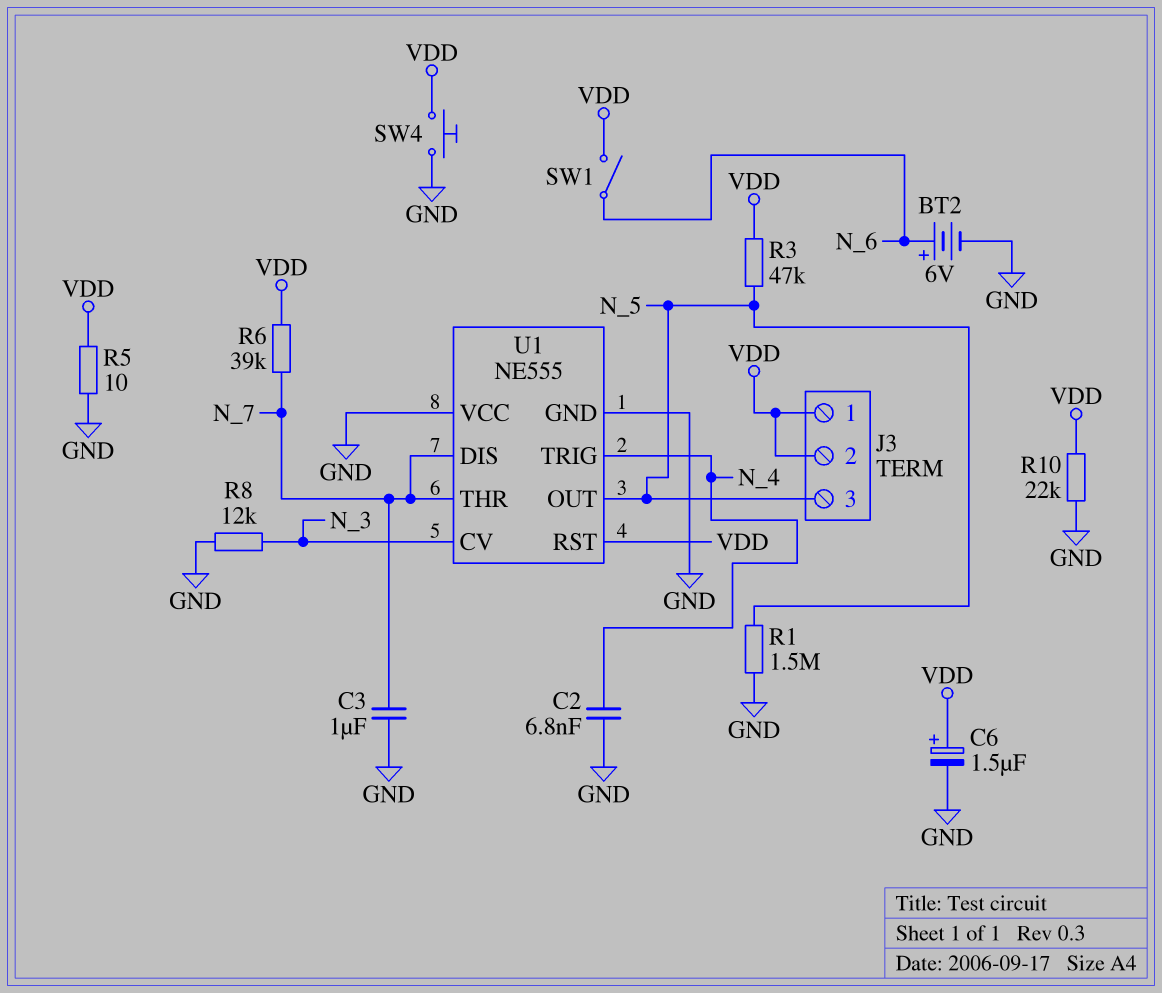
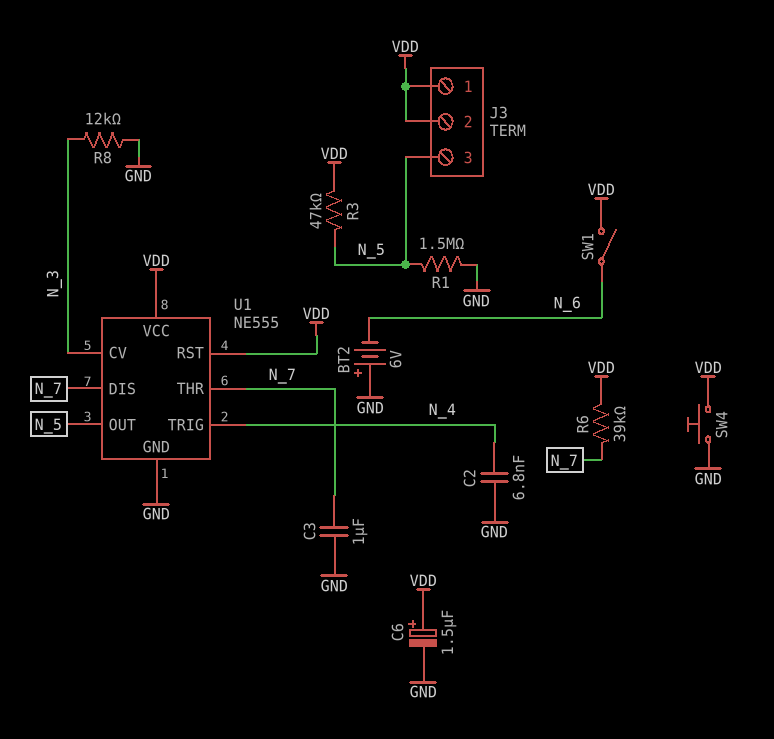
BT2: 6V (plus N_6, minus GND) -> 6V (plus GND, minus N_6)
R5: 10 (GND, VDD) -> none
R10: 22k (GND, VDD) -> none
U1 pin VCC: GND -> VDD

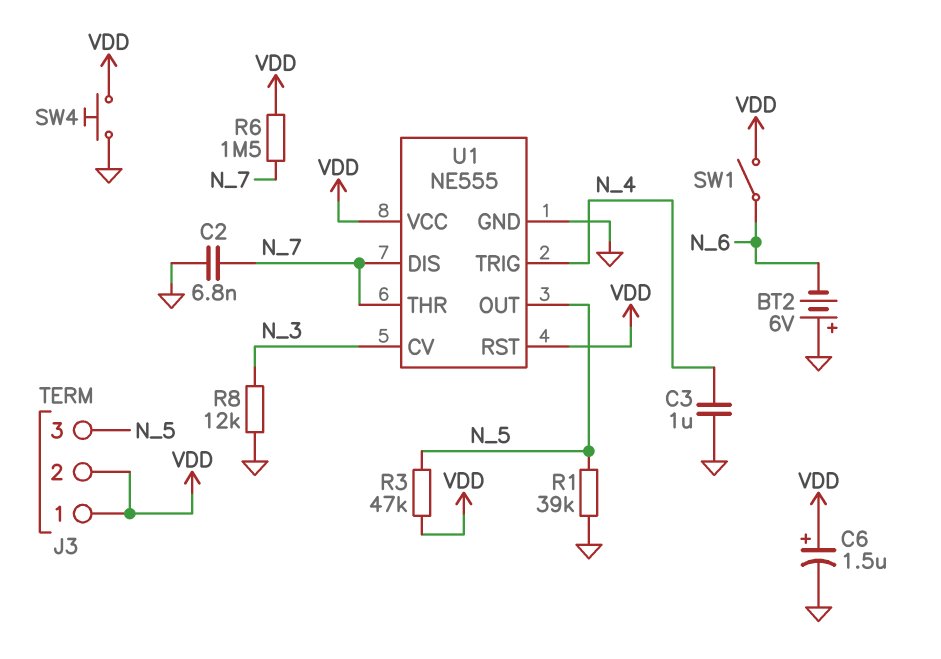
C2: 6.8nF (GND, N_4) -> 6.8nF (GND, N_7)
C3: 1uF (GND, N_7) -> 1uF (GND, N_4)
R1: 1.5M (GND, N_5) -> 39k (GND, N_5)
R6: 39k (N_7, VDD) -> 1.5M (N_7, VDD)

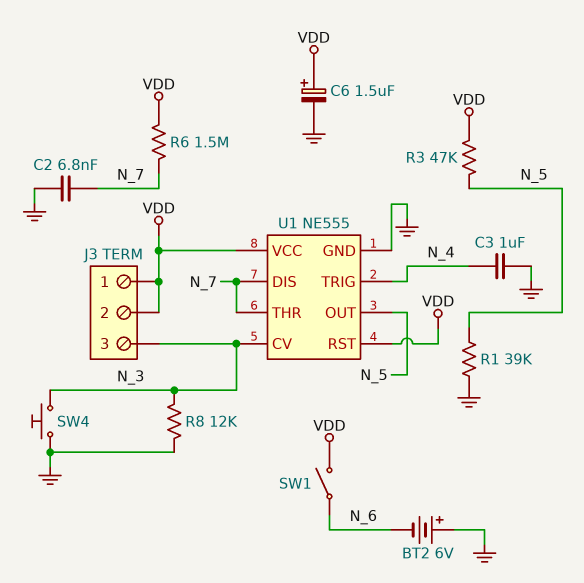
J3 pin 3: N_5 -> N_3
SW4: button (GND, VDD) -> button (GND, N_3)

